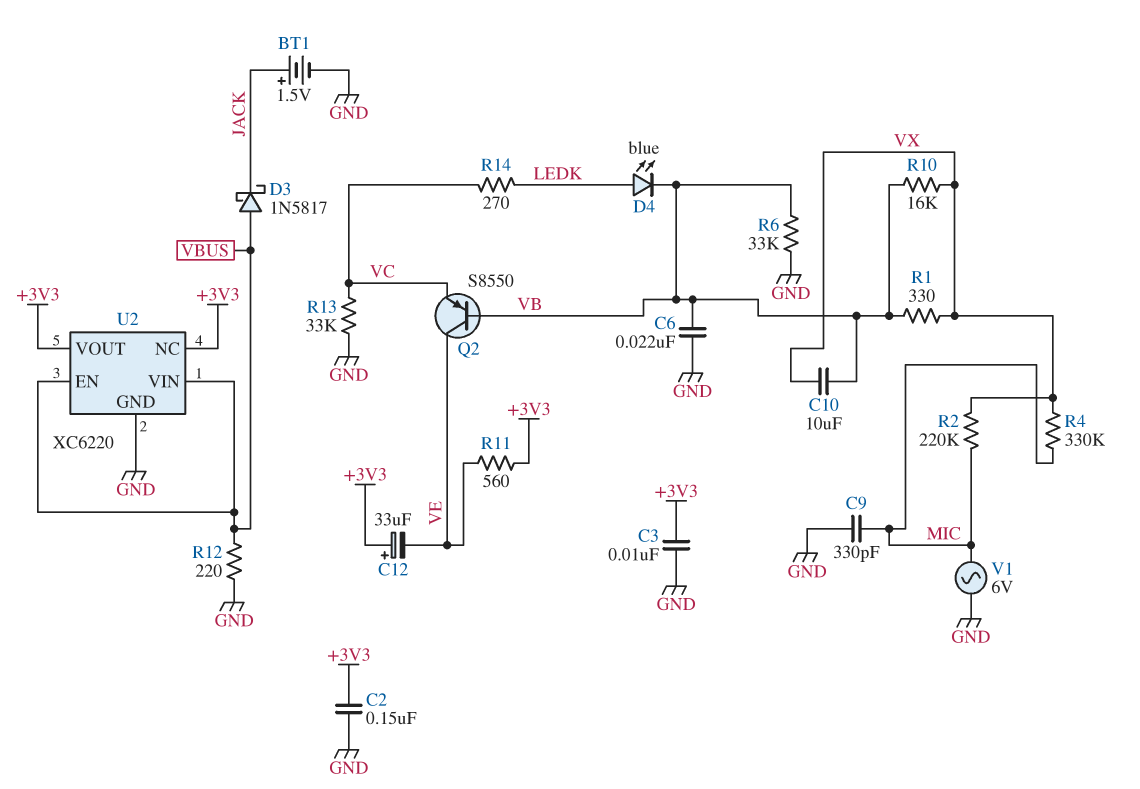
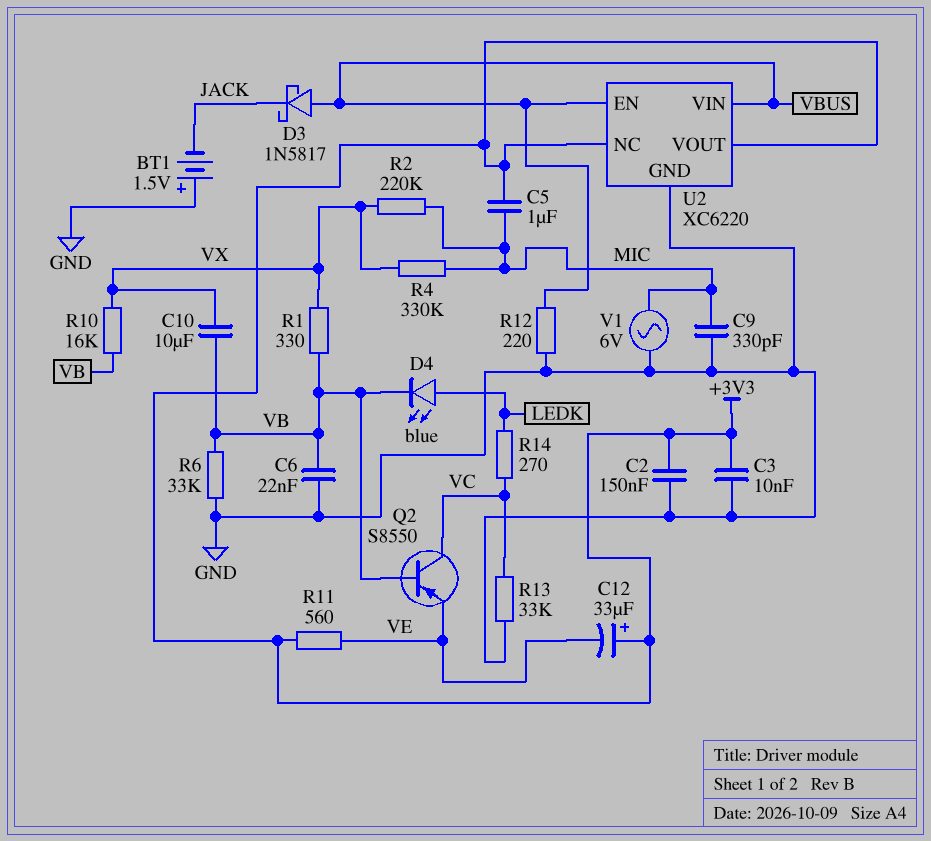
BT1: 1.5V (plus JACK, minus GND) -> 1.5V (plus GND, minus JACK)
C5: none -> 1uF (+3V3, MIC)
Q2: PNP S8550 (B VB, C VE, E VC) -> PNP S8550 (B VB, C VC, E VE)

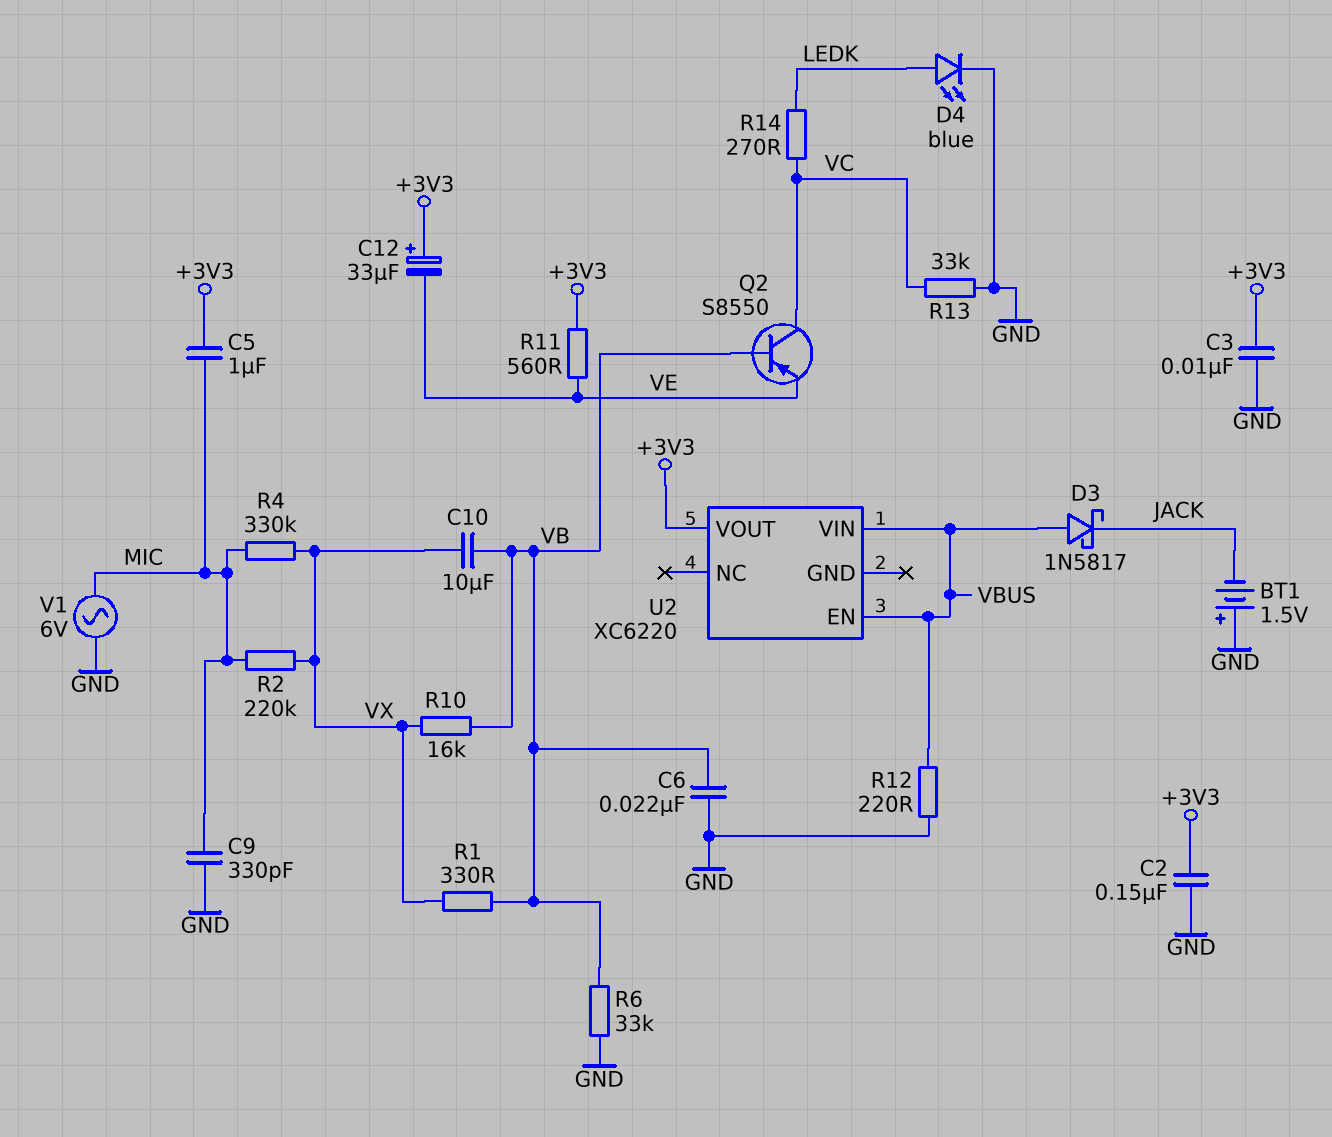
D4: LED blue (A LEDK, K VB) -> LED blue (A LEDK, K GND)
U2 pin GND: GND -> none
U2 pin NC: +3V3 -> none

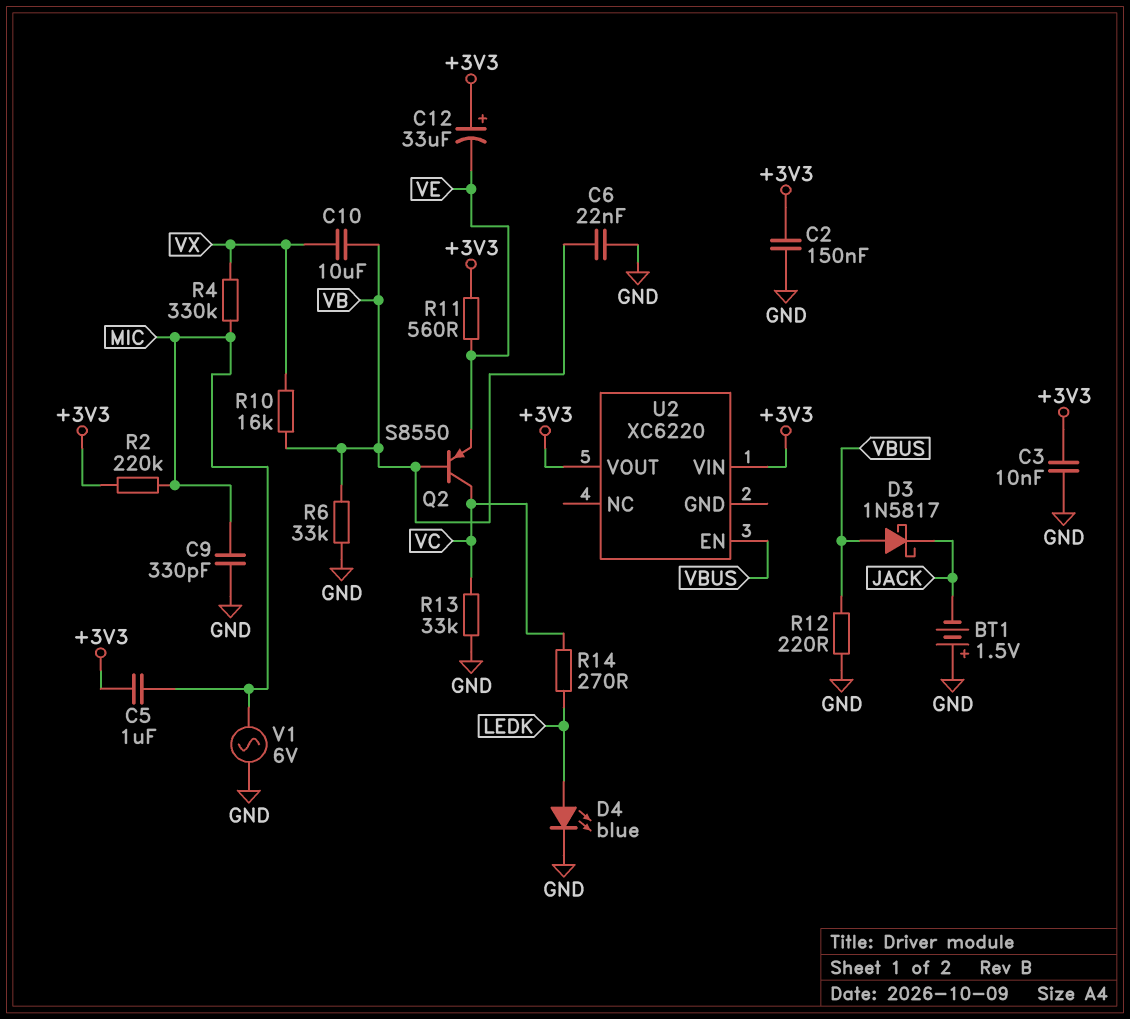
R1: 330 (VB, VX) -> none
R2: 220k (MIC, VX) -> 220k (+3V3, MIC)
U2 pin VIN: VBUS -> +3V3

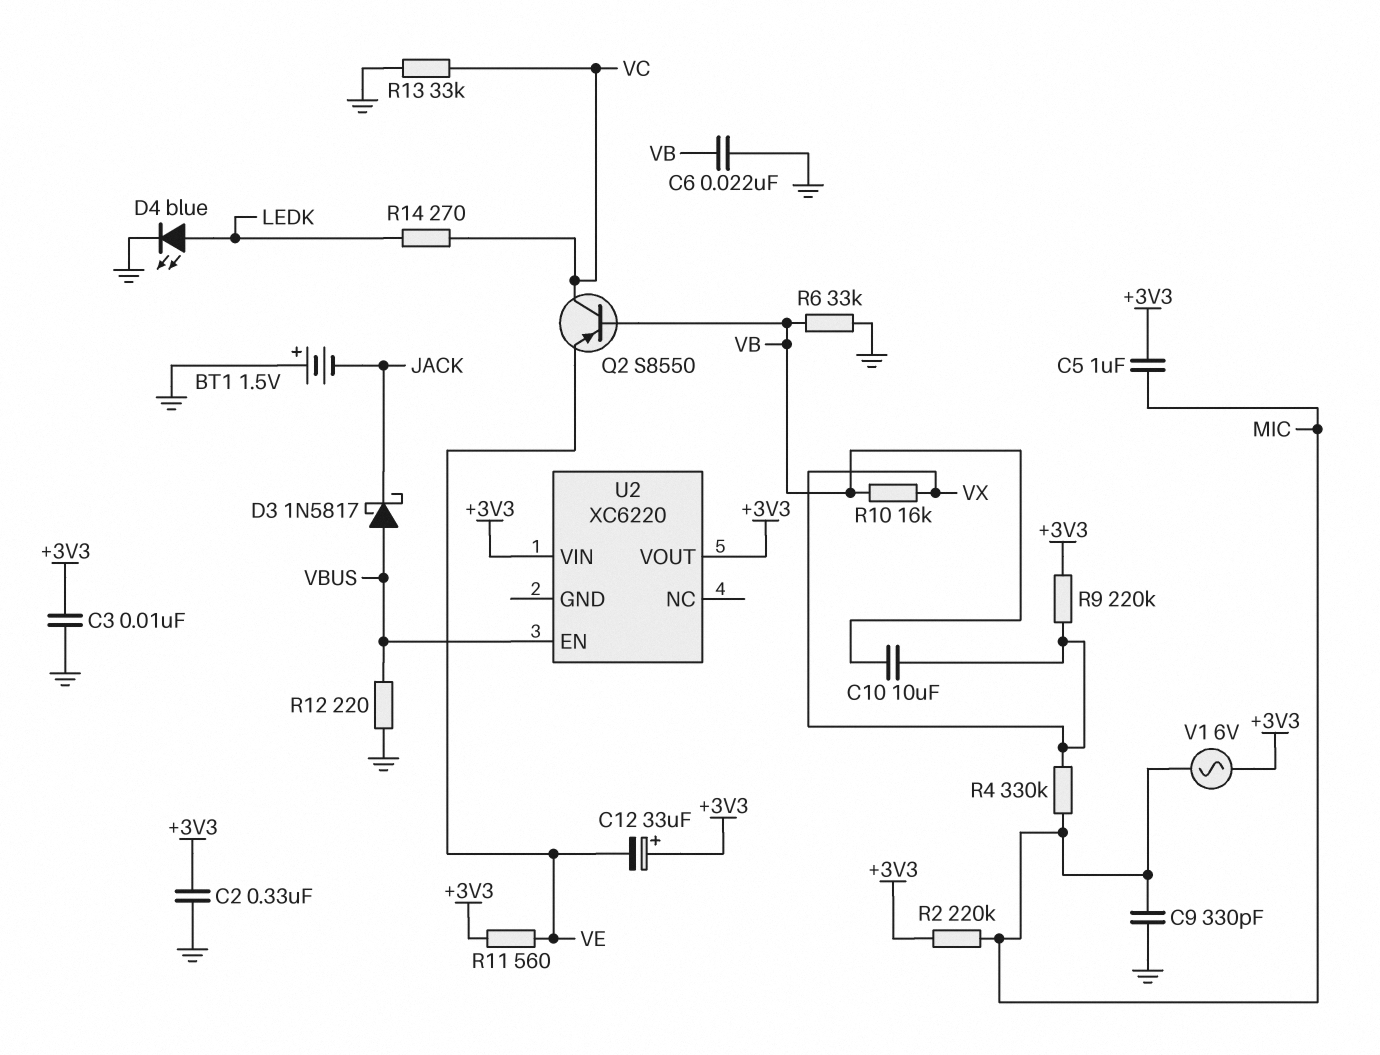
C2: 150nF (+3V3, GND) -> 330nF (+3V3, GND)
R9: none -> 220k (+3V3, VX)
V1: AC 6V (GND, MIC) -> AC 6V (+3V3, MIC)

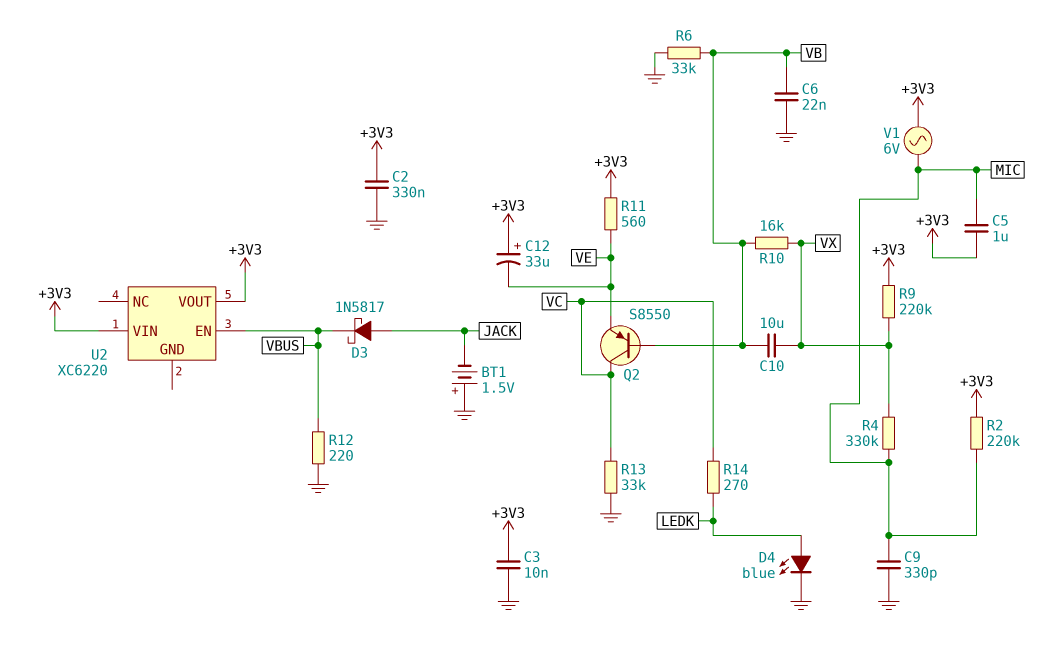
D3: schottky 1N5817 (A VBUS, K JACK) -> schottky 1N5817 (A JACK, K VBUS)

